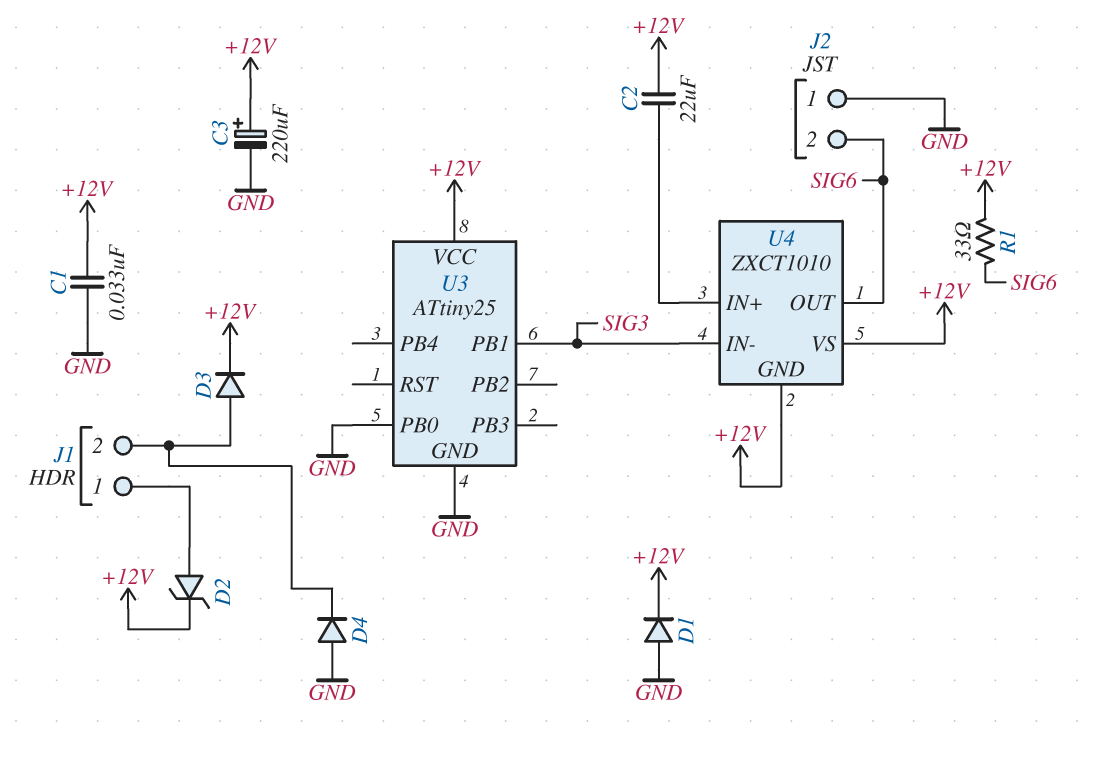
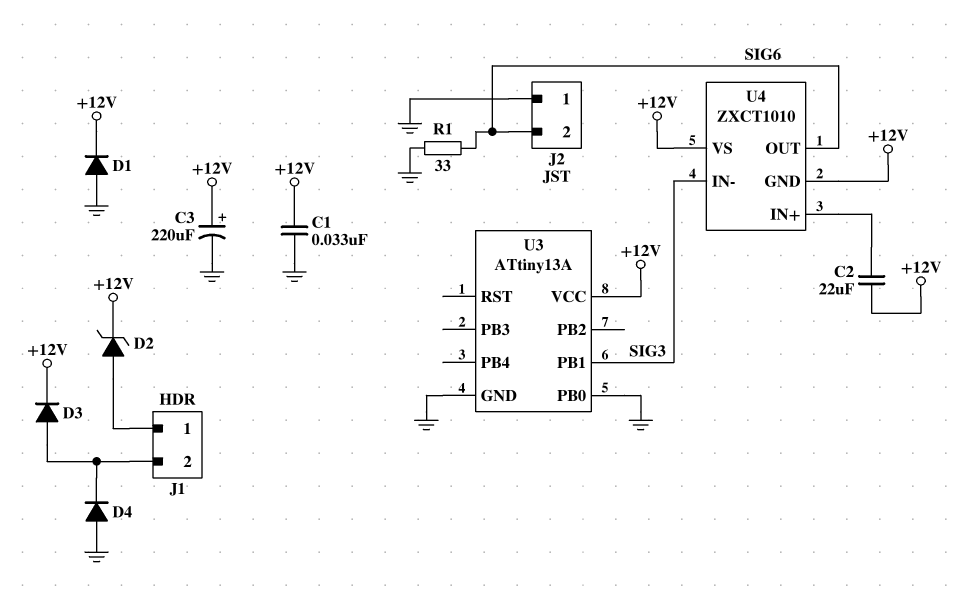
R1: 33 (+12V, SIG6) -> 33 (GND, SIG6)
U3: ATtiny25 -> ATtiny13A

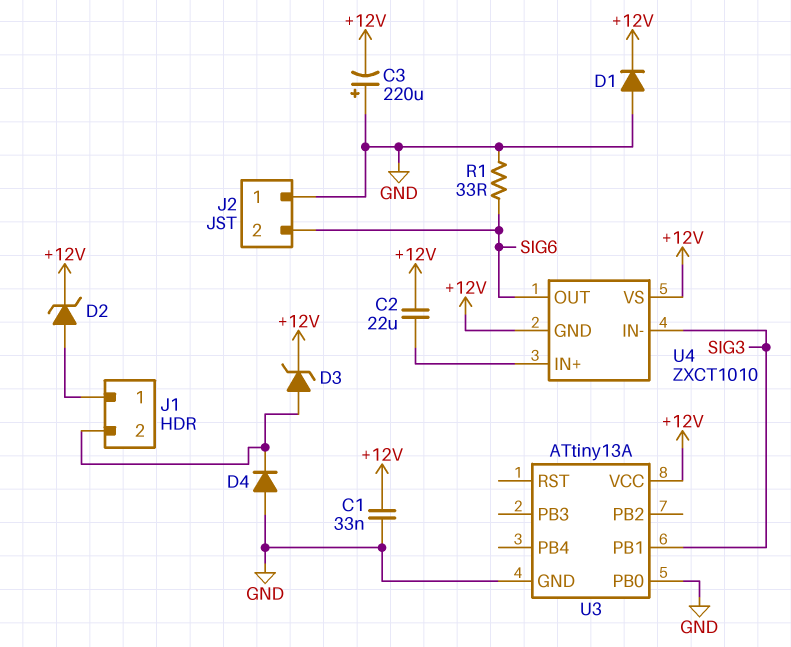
C3: 220uF (plus +12V, minus GND) -> 220uF (plus GND, minus +12V)
D3: diode (A J1/2, K +12V) -> zener (A J1/2, K +12V)

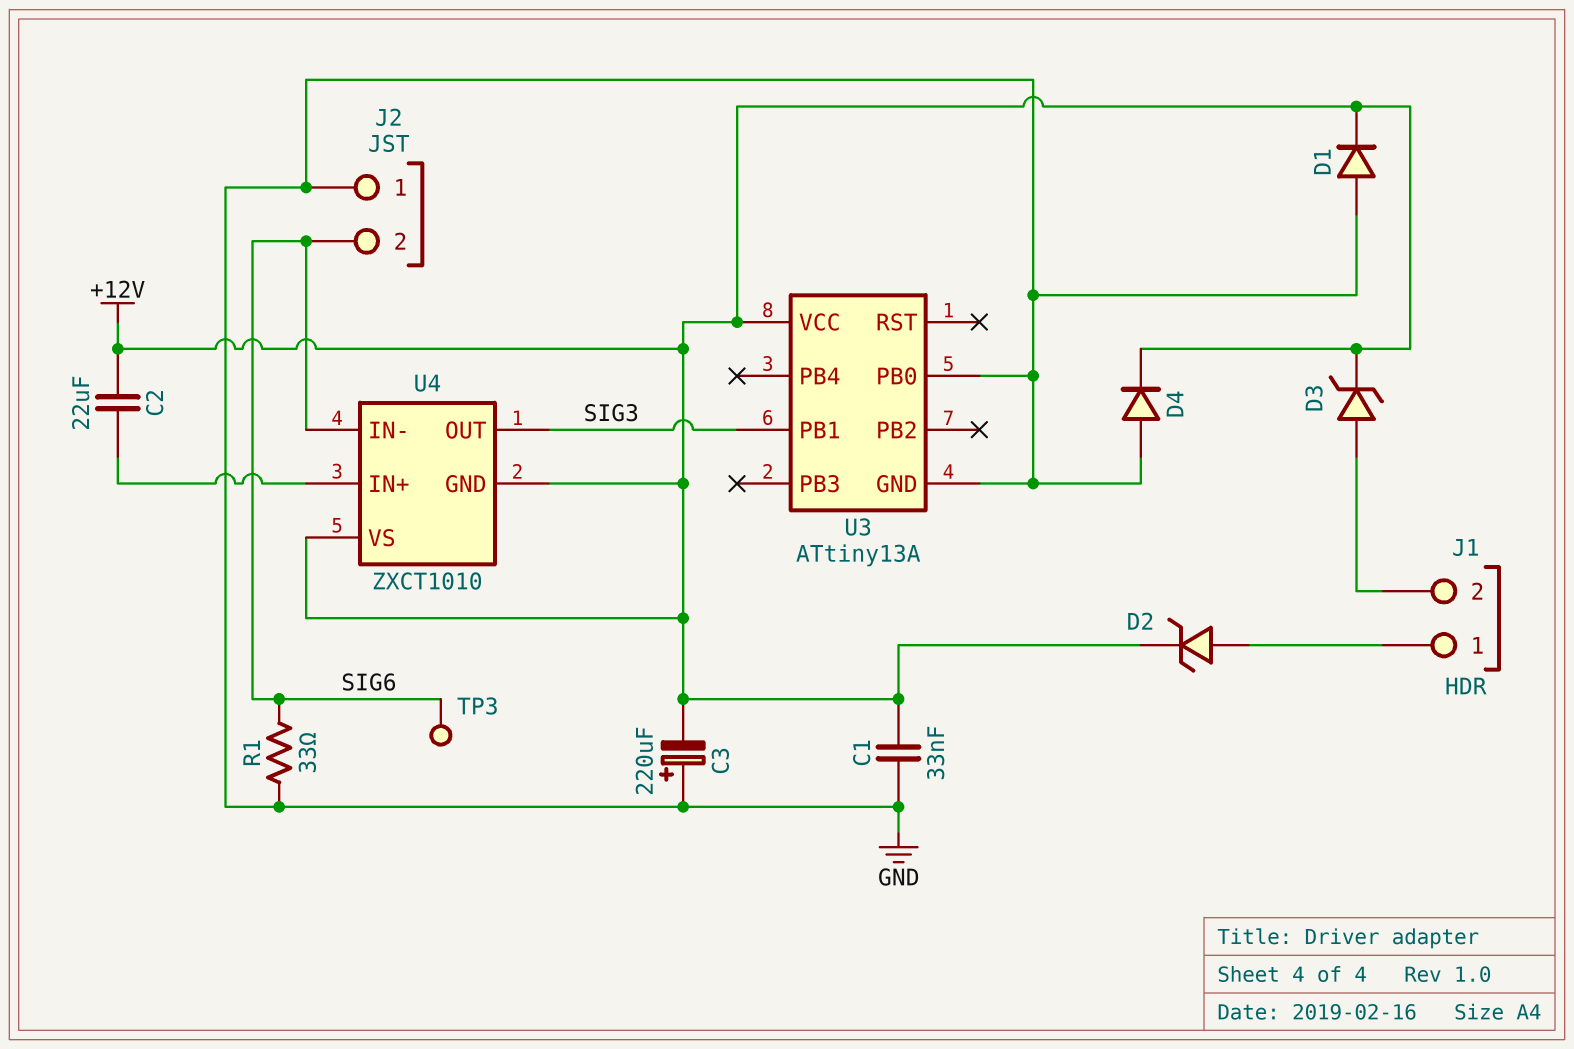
D4: diode (A GND, K J1/2) -> diode (A GND, K +12V)
TP3: none -> test point (SIG6)
U4 pin IN-: SIG3 -> SIG6
U4 pin OUT: SIG6 -> SIG3

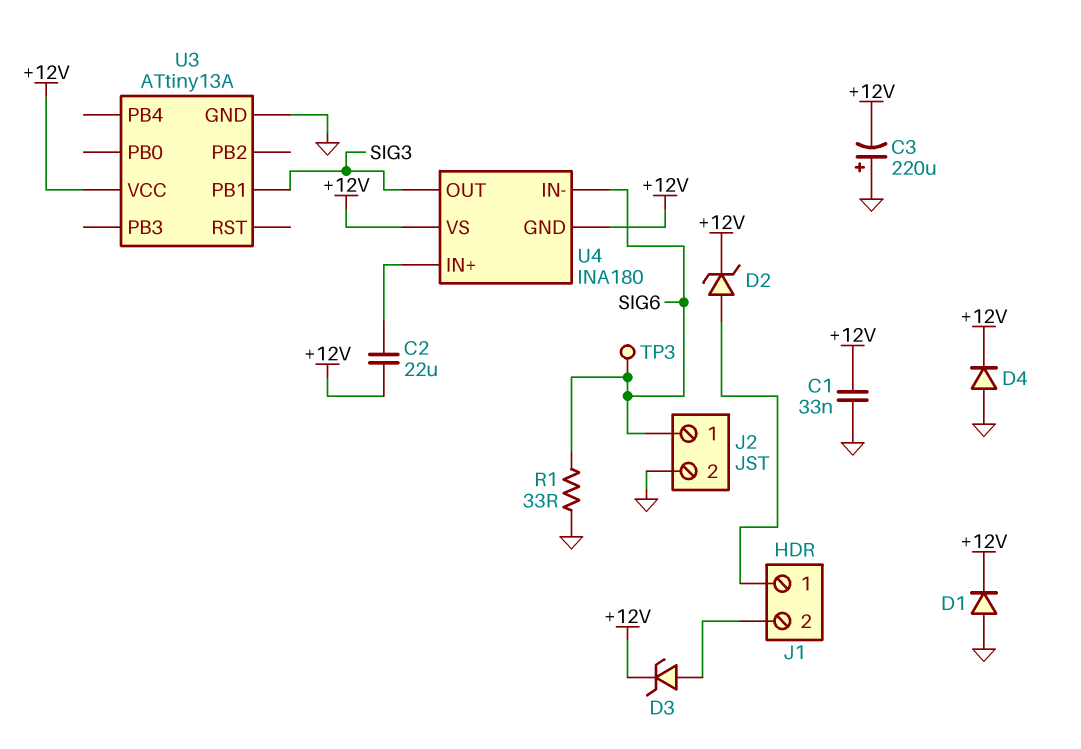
J2 pin 1: GND -> SIG6
J2 pin 2: SIG6 -> GND
U3 pin PB0: GND -> none
U4: ZXCT1010 -> INA180

